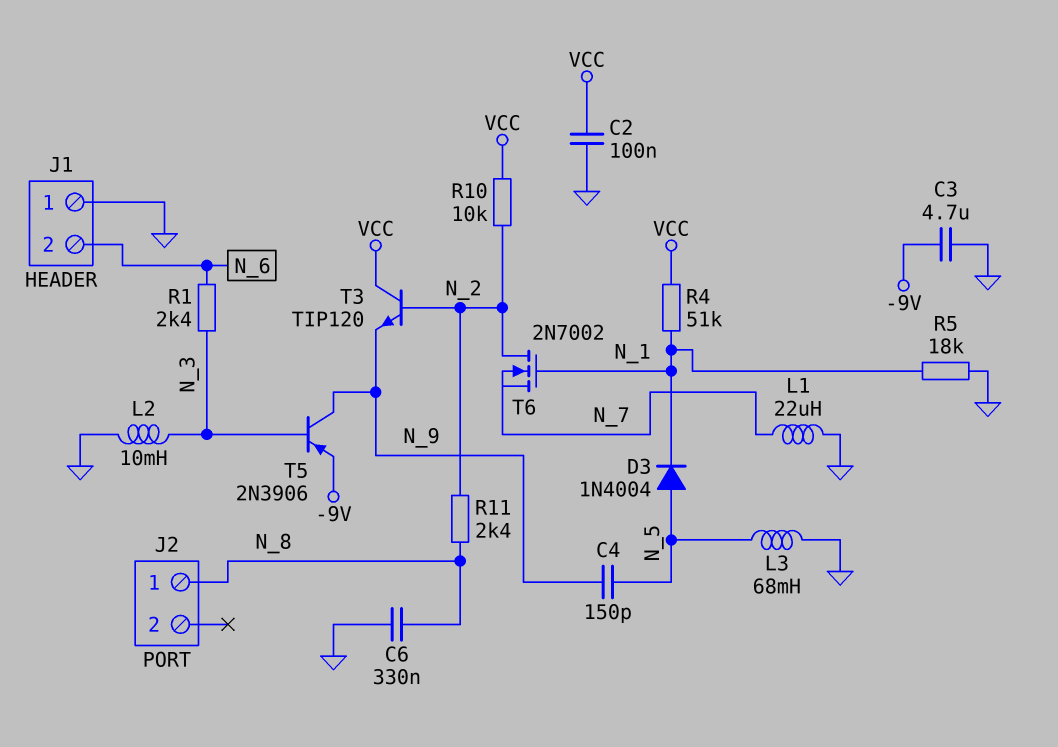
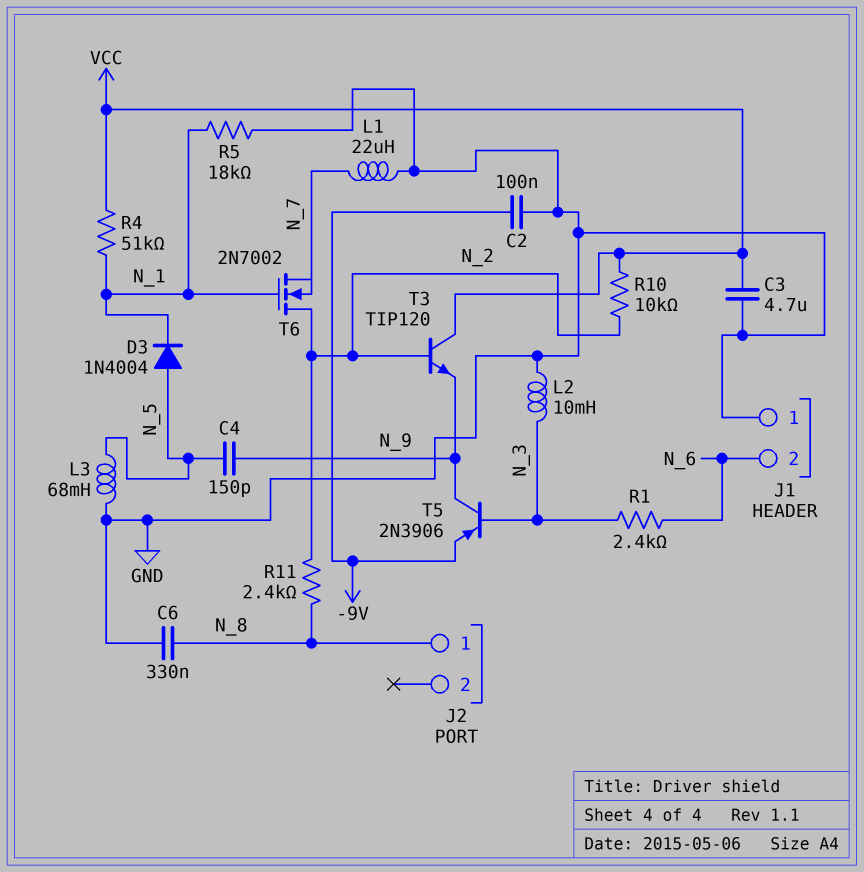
C2: 100nF (GND, VCC) -> 100nF (-9V, GND)
C3: 4.7uF (-9V, GND) -> 4.7uF (GND, VCC)

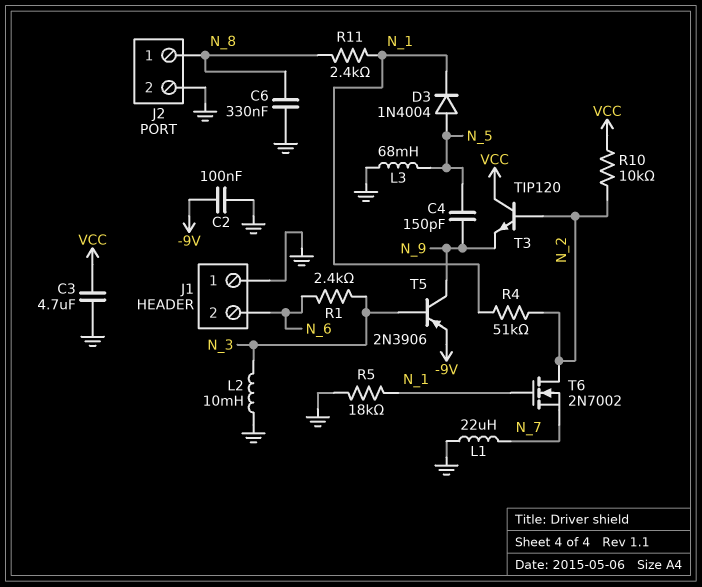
J2 pin 2: none -> GND
R4: 51k (N_1, VCC) -> 51k (N_1, N_2)
R11: 2.4k (N_2, N_8) -> 2.4k (N_1, N_8)

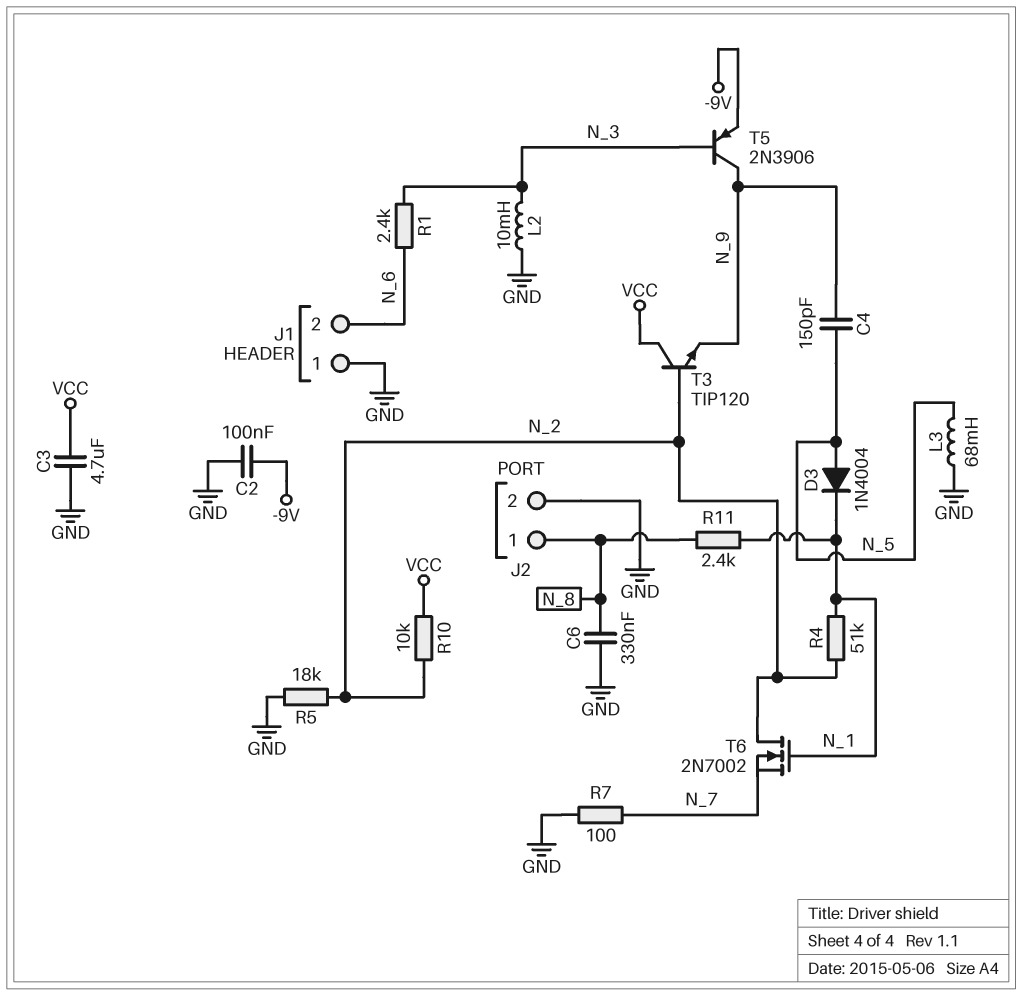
L1: 22uH (GND, N_7) -> none
R5: 18k (GND, N_1) -> 18k (GND, N_2)
R7: none -> 100 (GND, N_7)

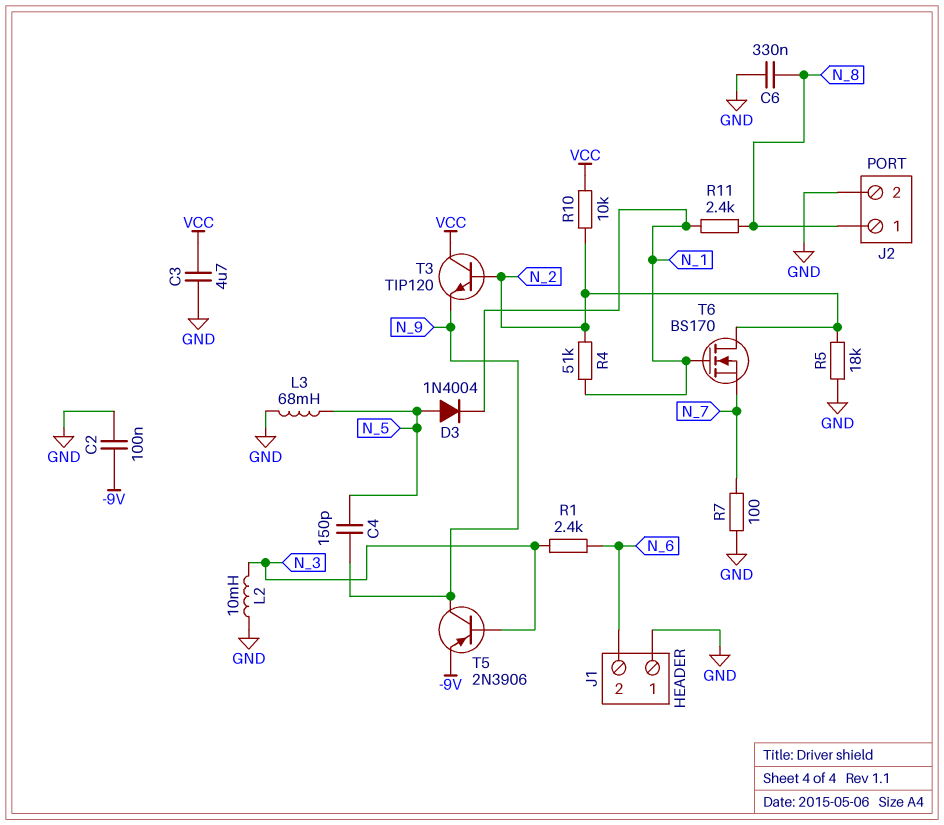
T6: NMOS 2N7002 (G N_1, D N_2, S N_7) -> NMOS BS170 (G N_1, D N_2, S N_7)

